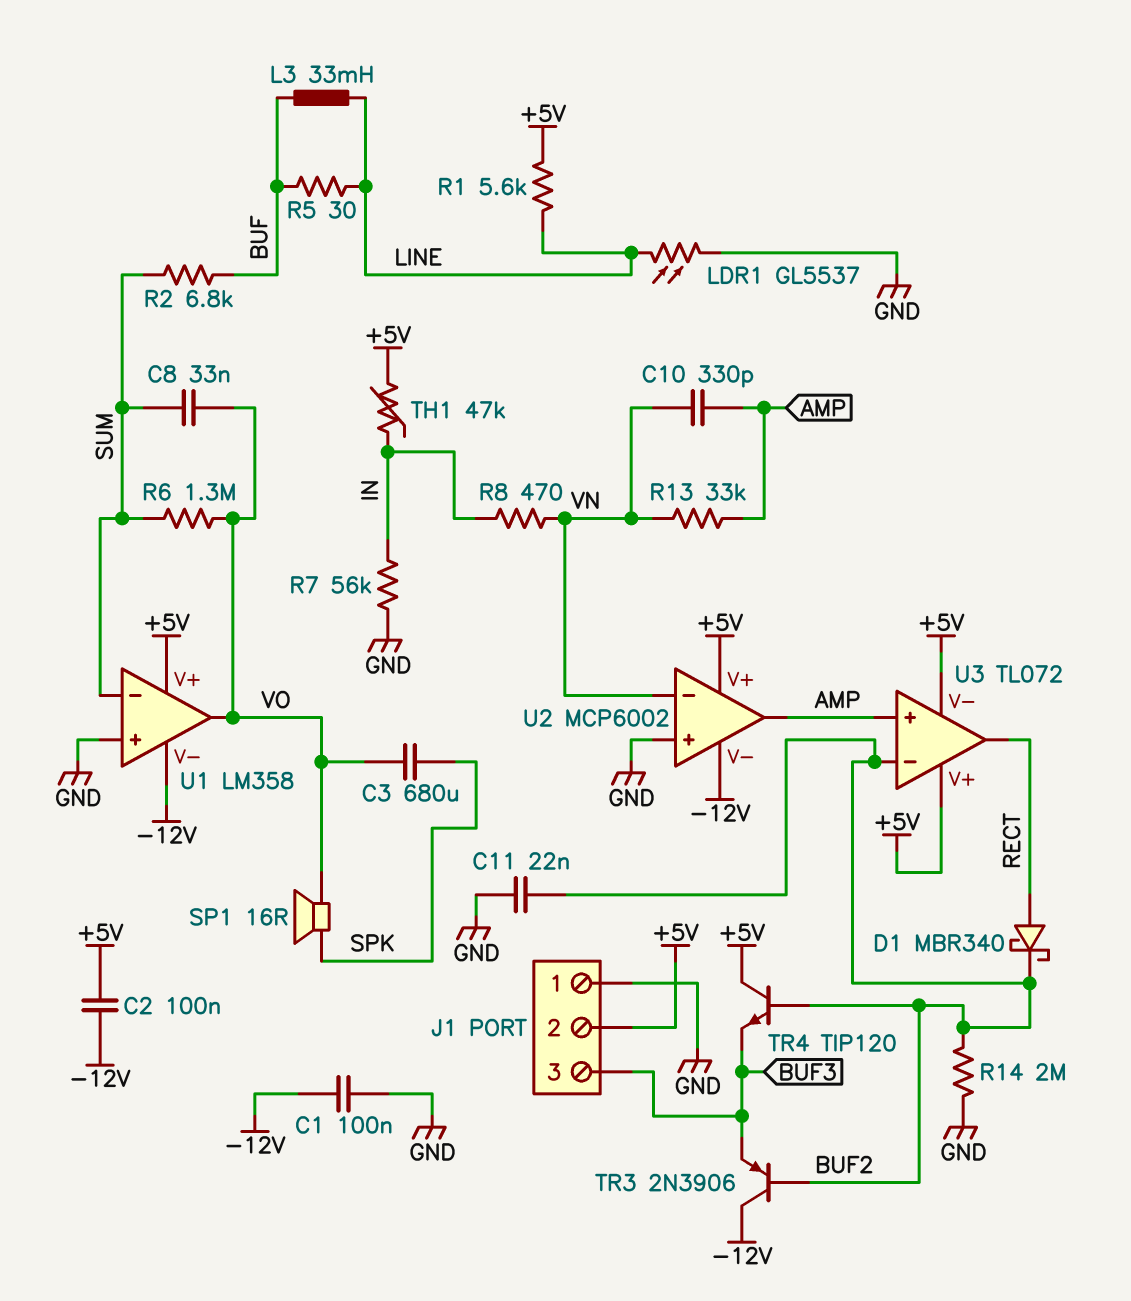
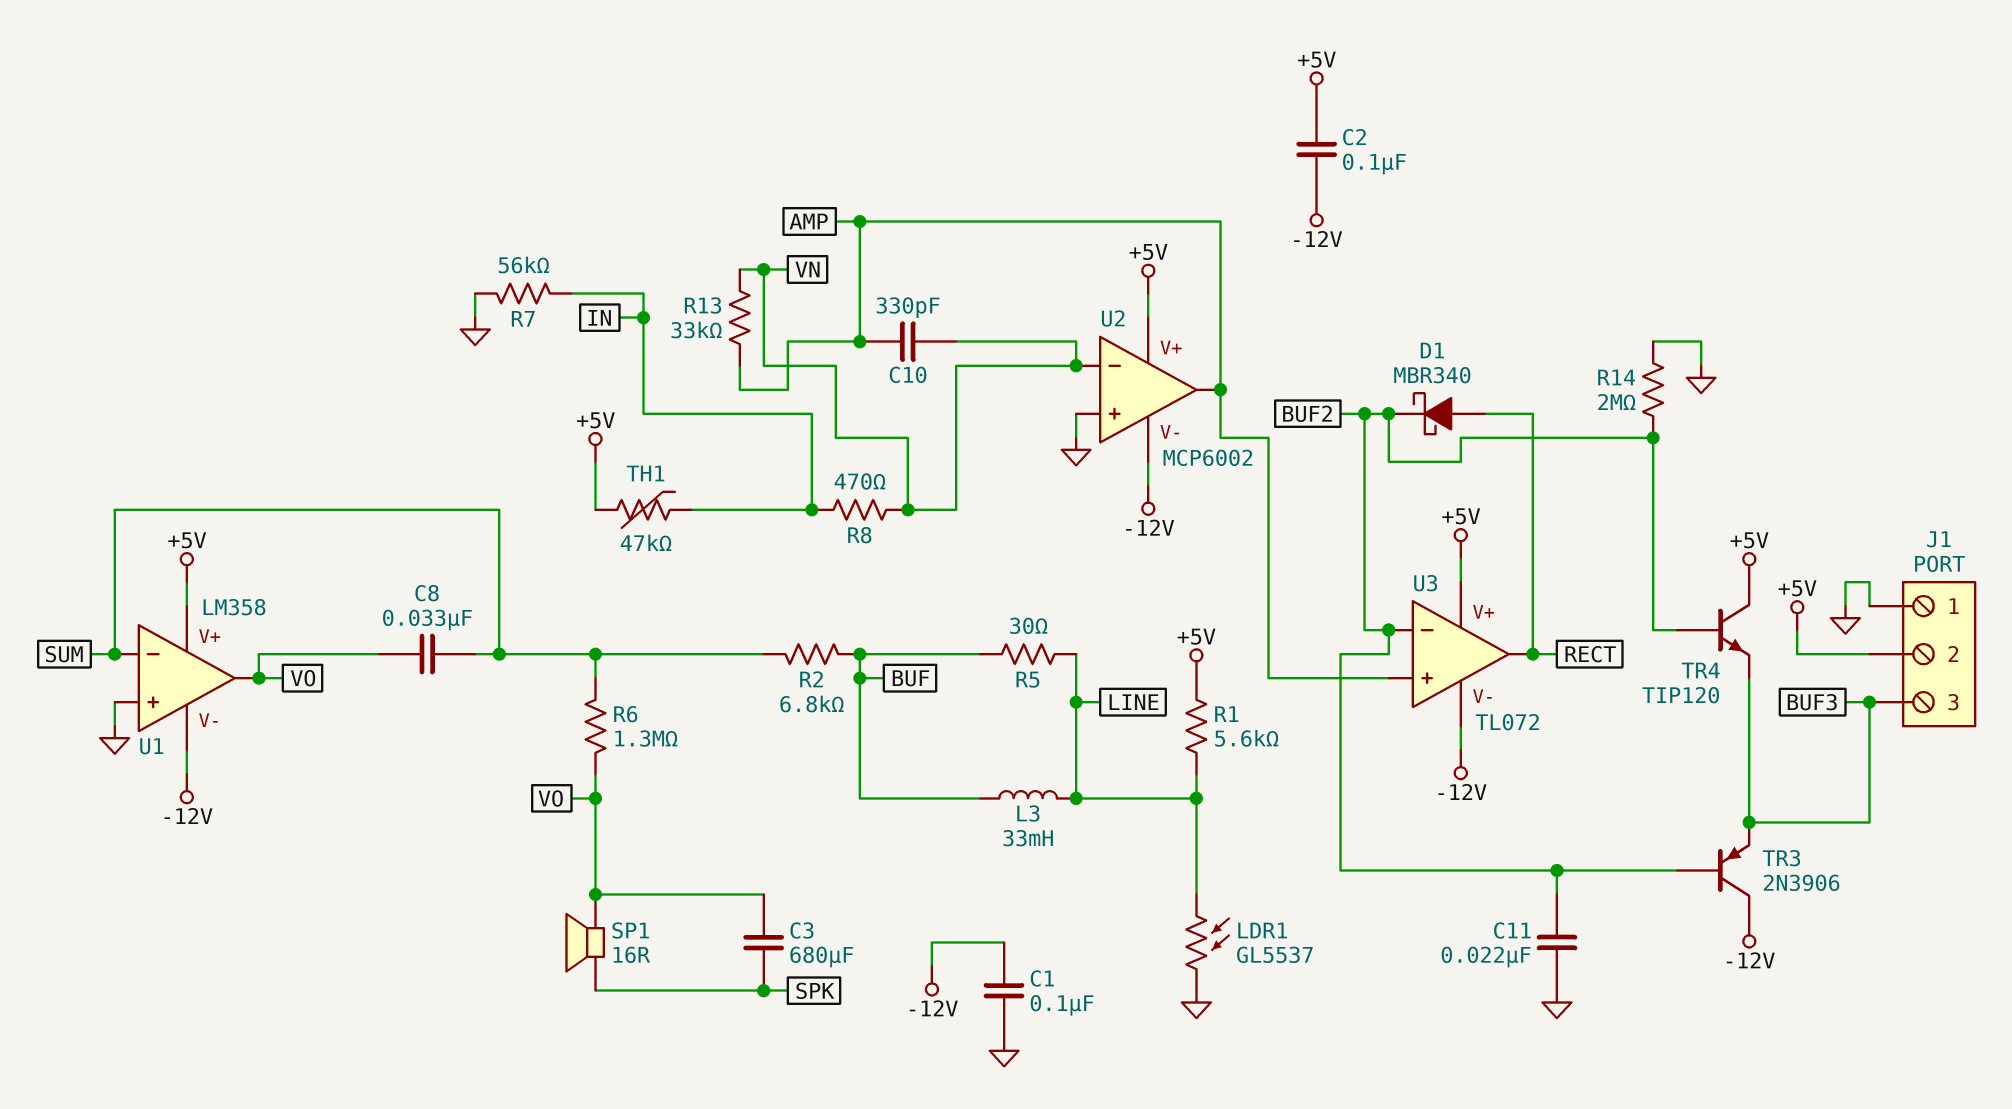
U3 pin V-: +5V -> -12V

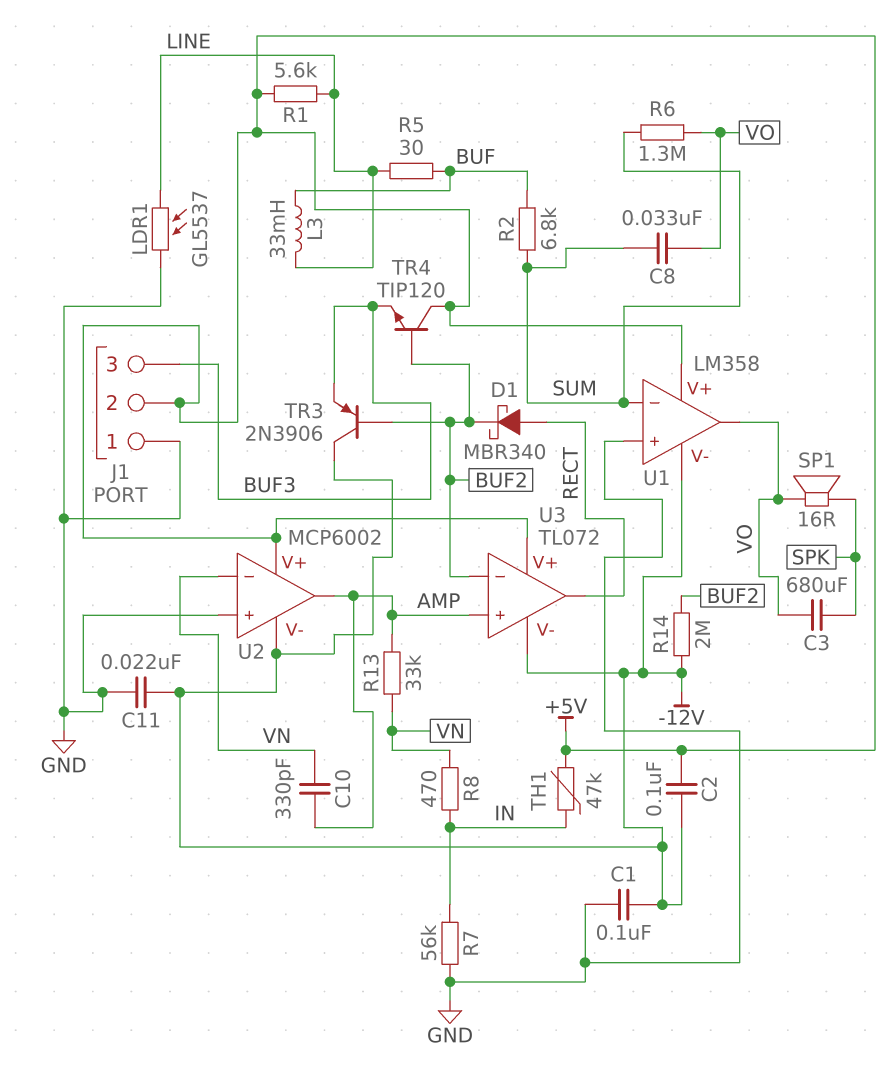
C11: 22nF (BUF2, GND) -> 22nF (-12V, GND)
R14: 2M (BUF2, GND) -> 2M (-12V, BUF2)

